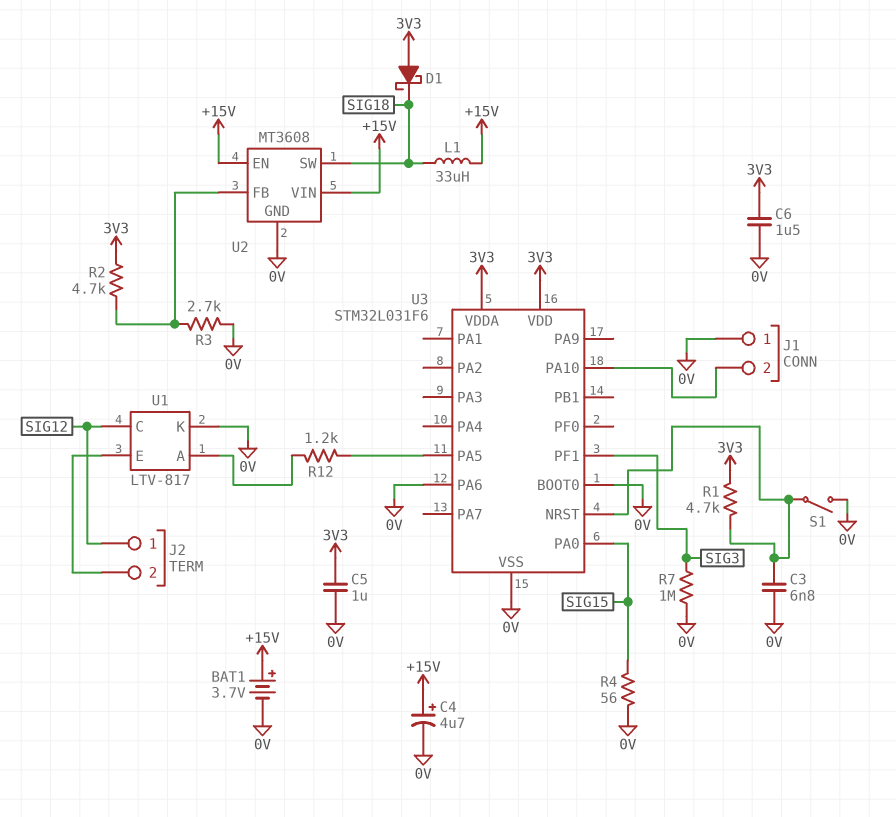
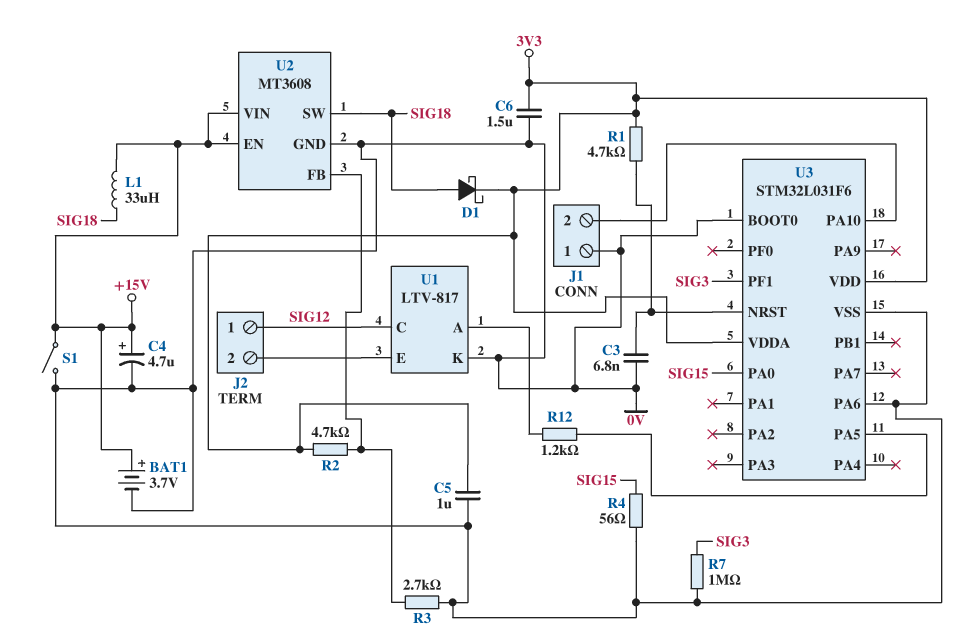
D1: schottky (A 3V3, K SIG18) -> schottky (A SIG18, K 3V3)
S1: switch (0V, U3/NRST) -> switch (+15V, 0V)

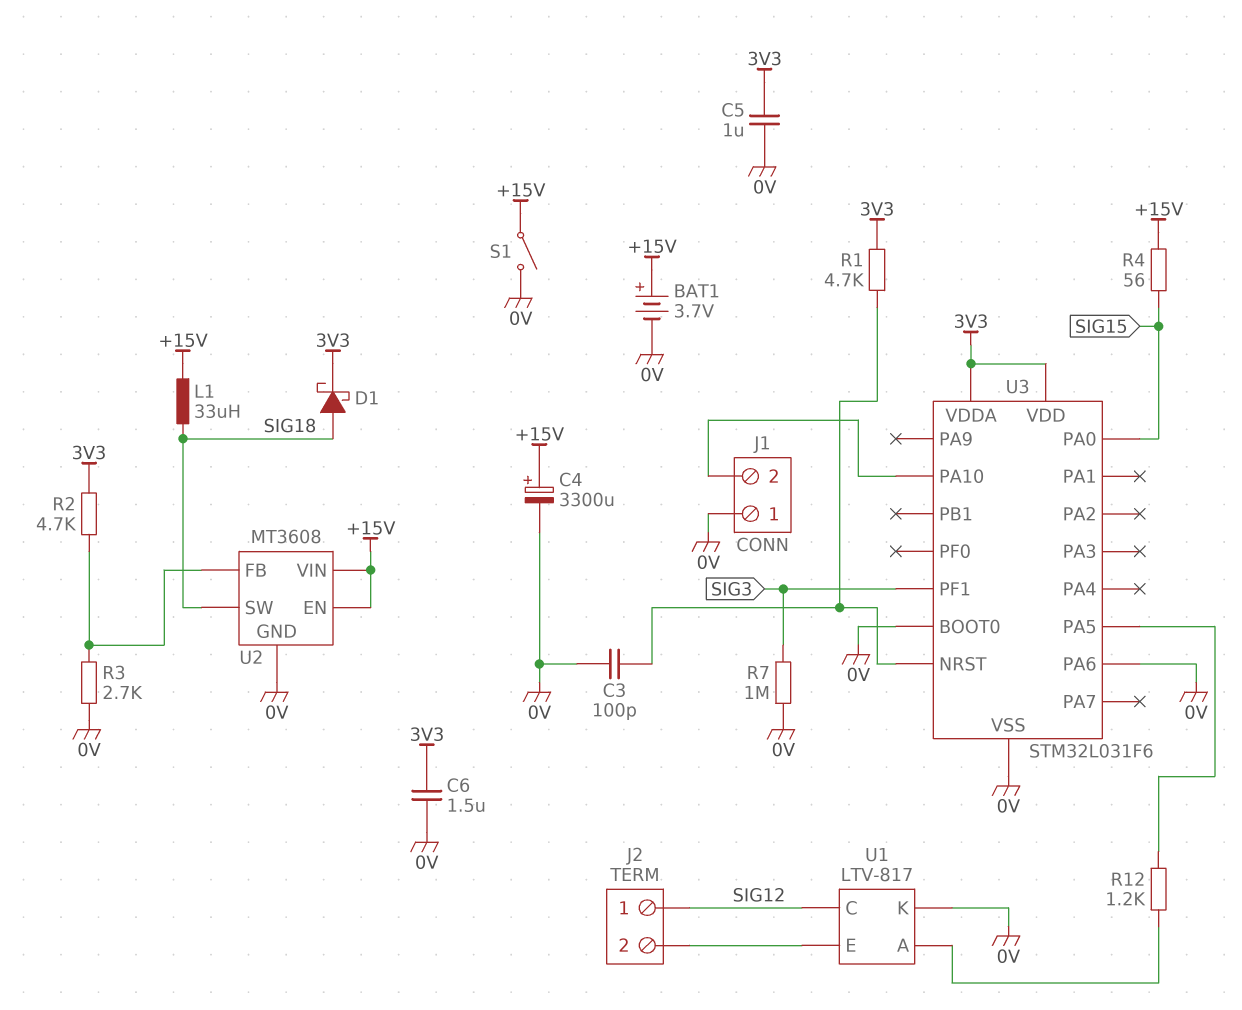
C3: 6.8nF (0V, U3/NRST) -> 100pF (0V, U3/NRST)
C4: 4.7uF (plus +15V, minus 0V) -> 3300uF (plus +15V, minus 0V)
R4: 56 (0V, SIG15) -> 56 (+15V, SIG15)

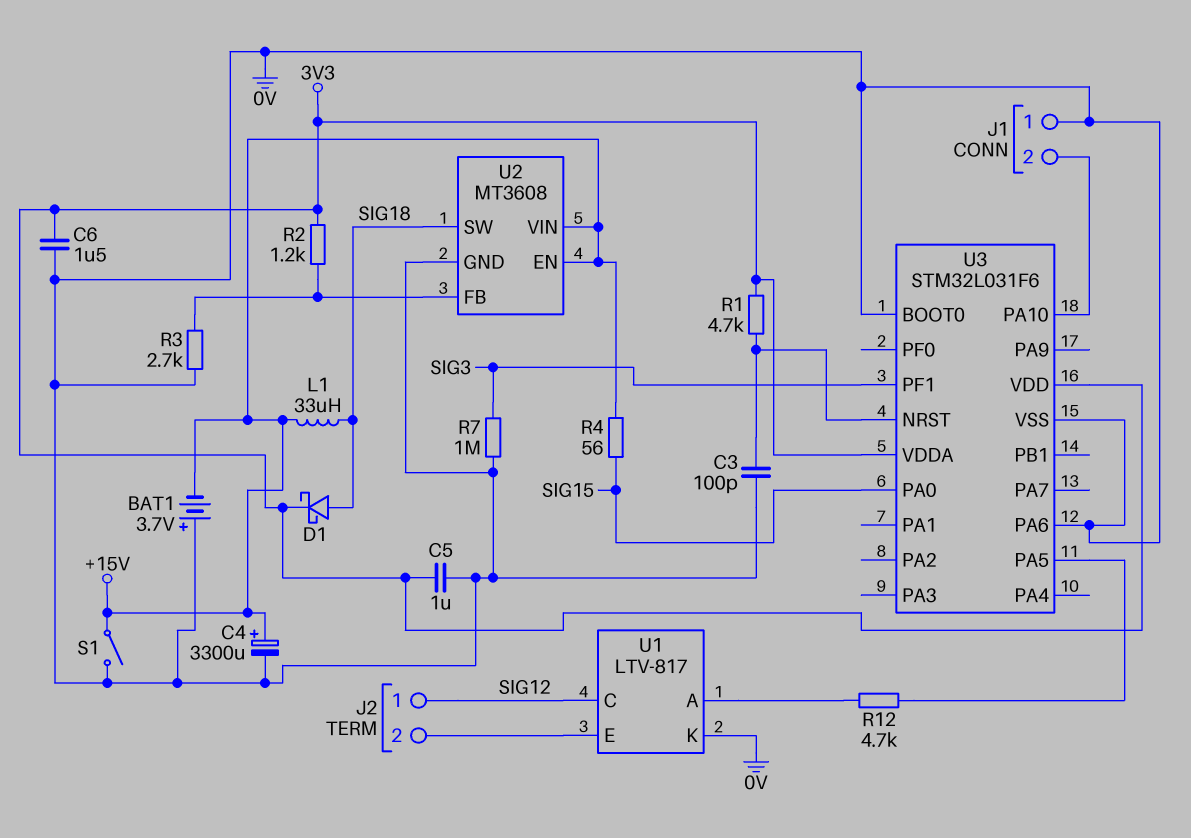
BAT1: 3.7V (plus +15V, minus 0V) -> 3.7V (plus 0V, minus +15V)
R2: 4.7k (3V3, U2/FB) -> 1.2k (3V3, U2/FB)
R12: 1.2k (U1/A, U3/PA5) -> 4.7k (U1/A, U3/PA5)

